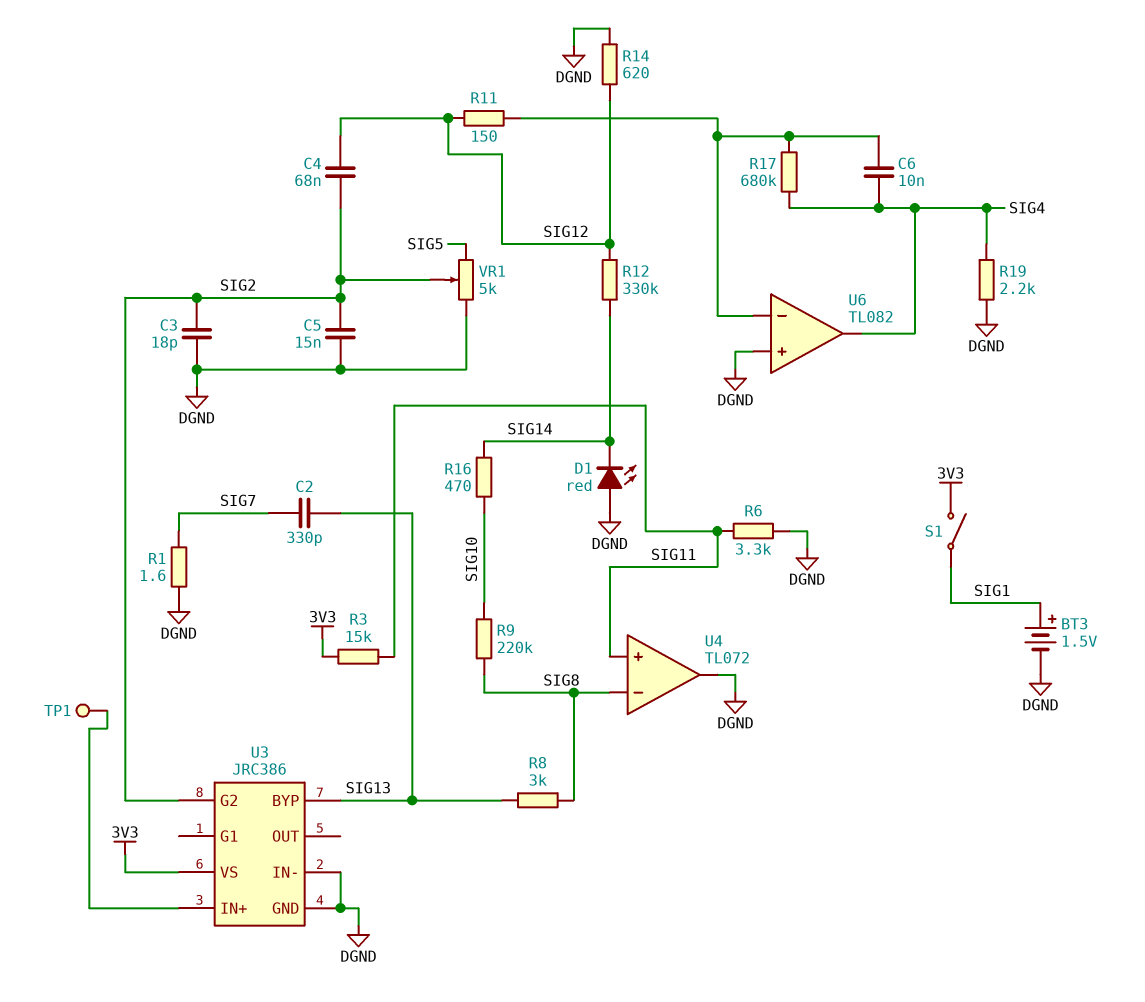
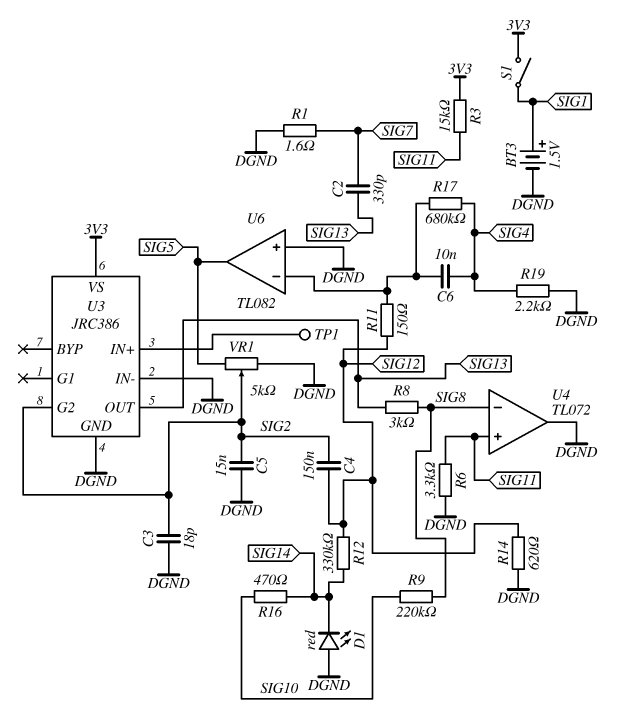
C4: 68nF (SIG2, SIG12) -> 150nF (SIG2, SIG12)
U3 pin BYP: SIG13 -> none
U3 pin OUT: none -> SIG13
U6 pin out: SIG4 -> SIG5

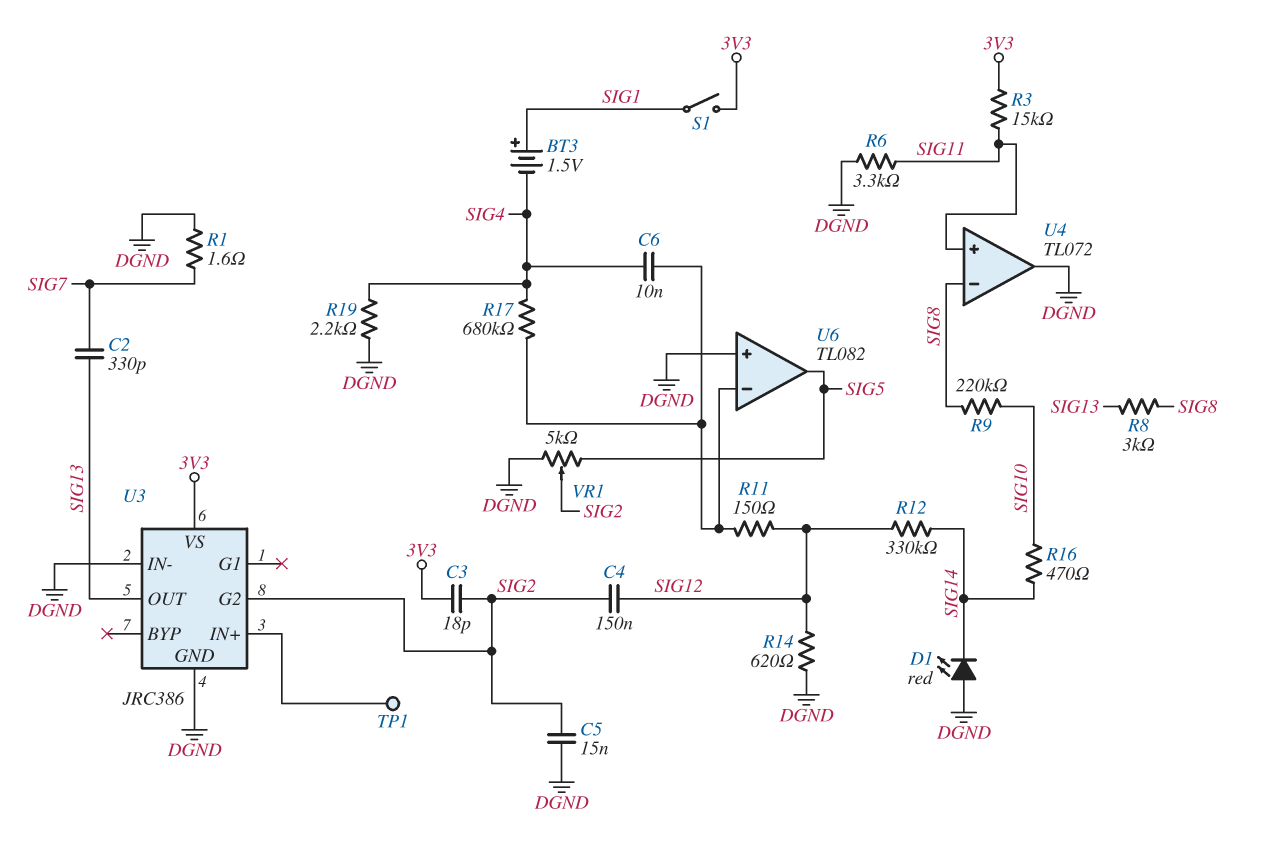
BT3: 1.5V (plus SIG1, minus DGND) -> 1.5V (plus SIG1, minus SIG4)
C3: 18pF (DGND, SIG2) -> 18pF (3V3, SIG2)

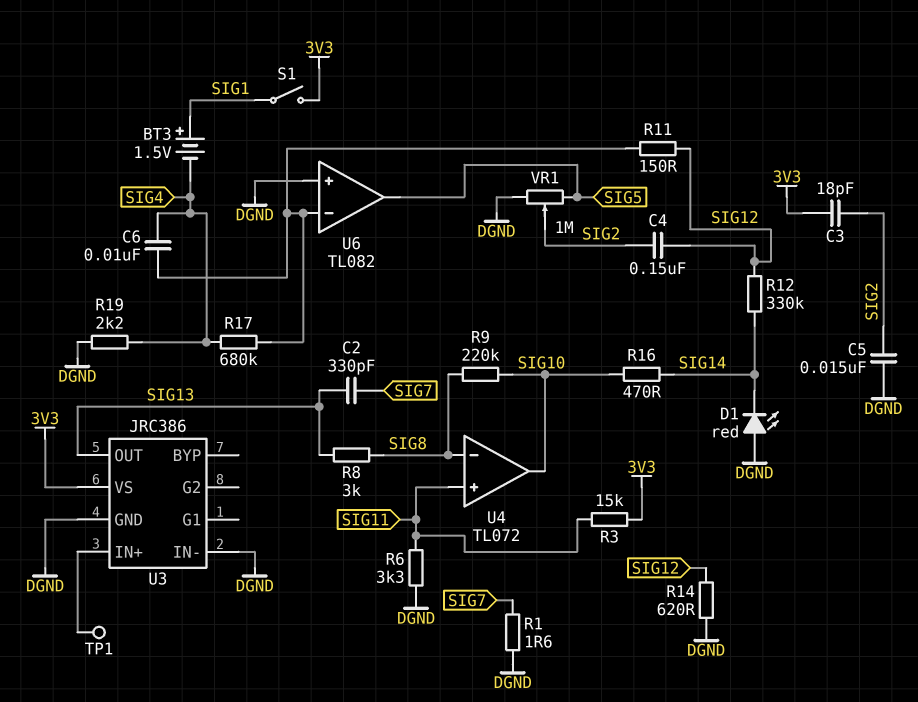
U3 pin G2: SIG2 -> none
U4 pin out: DGND -> SIG10
VR1: 5k (DGND, SIG5, wiper SIG2) -> 1M (DGND, SIG5, wiper SIG2)

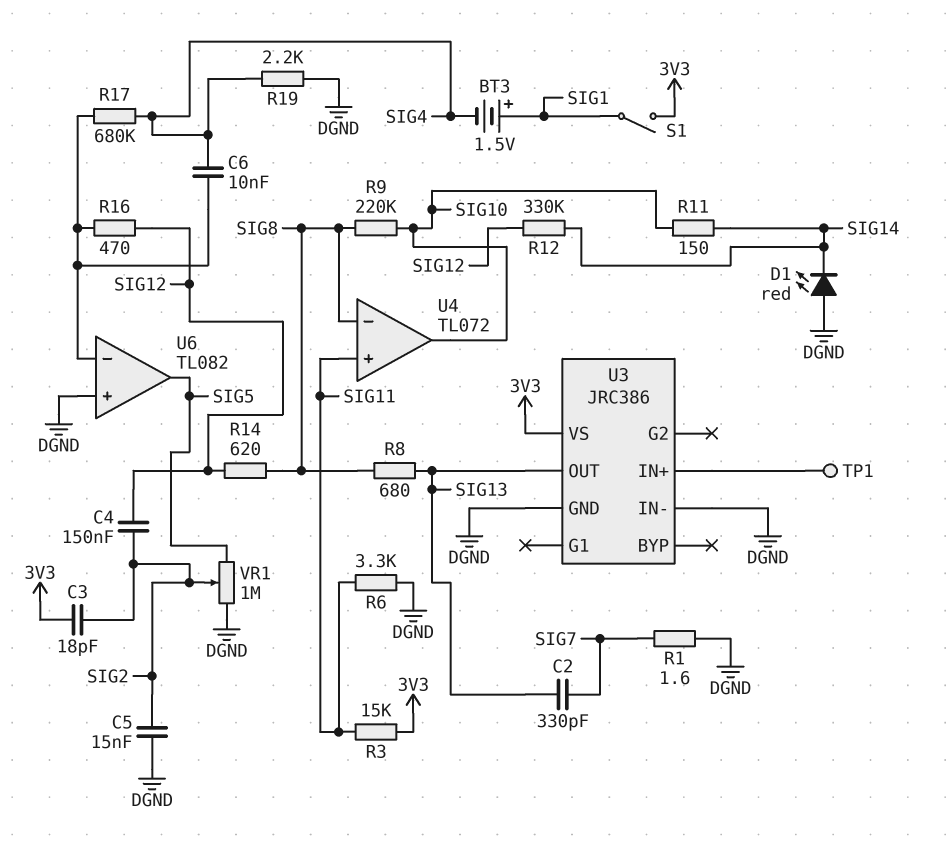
R8: 3k (SIG8, SIG13) -> 680 (SIG8, SIG13)
R11: 150 (SIG12, U6/in-) -> 150 (SIG10, SIG14)
R14: 620 (DGND, SIG12) -> 620 (SIG8, SIG12)
R16: 470 (SIG10, SIG14) -> 470 (SIG12, U6/in-)

